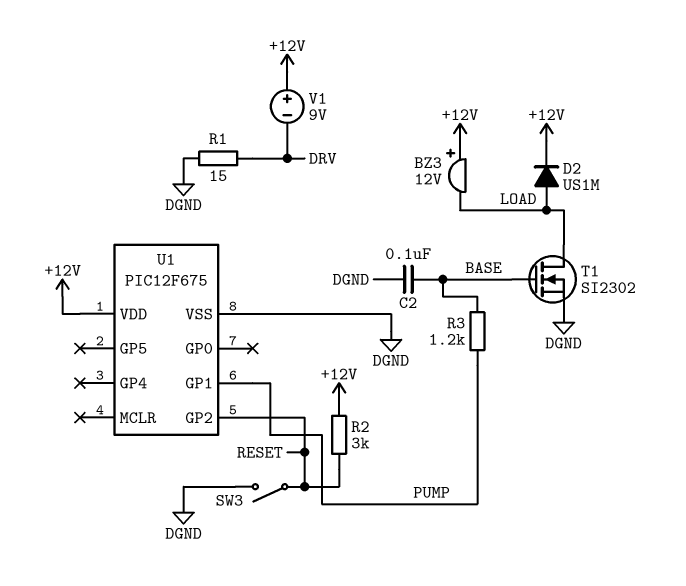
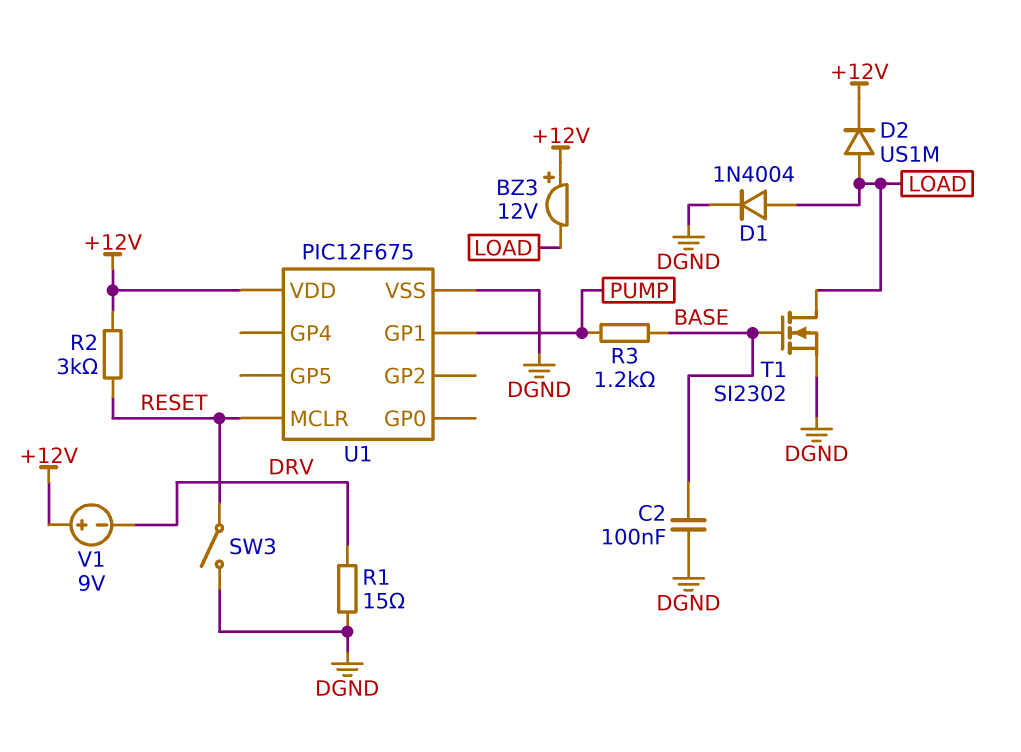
D1: none -> diode 1N4004 (A LOAD, K DGND)
U1 pin GP2: RESET -> none
U1 pin MCLR: none -> RESET

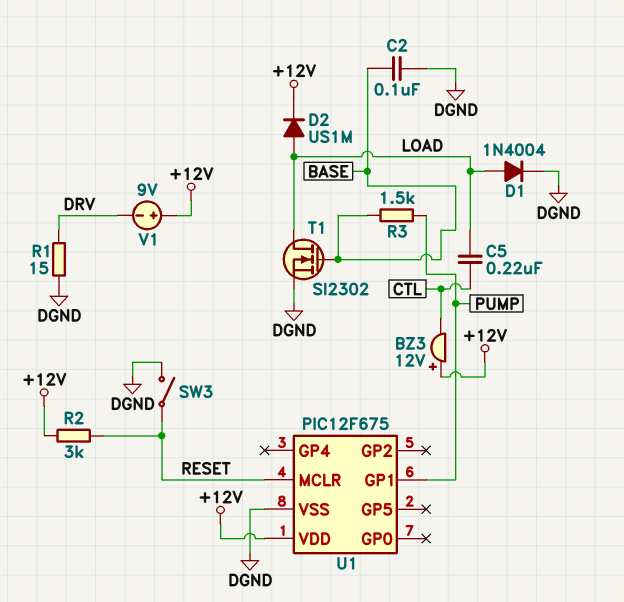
BZ3: buzzer 12V (plus +12V, minus LOAD) -> buzzer 12V (plus +12V, minus CTL)
C5: none -> 220nF (CTL, LOAD)
R3: 1.2k (BASE, PUMP) -> 1.5k (BASE, PUMP)

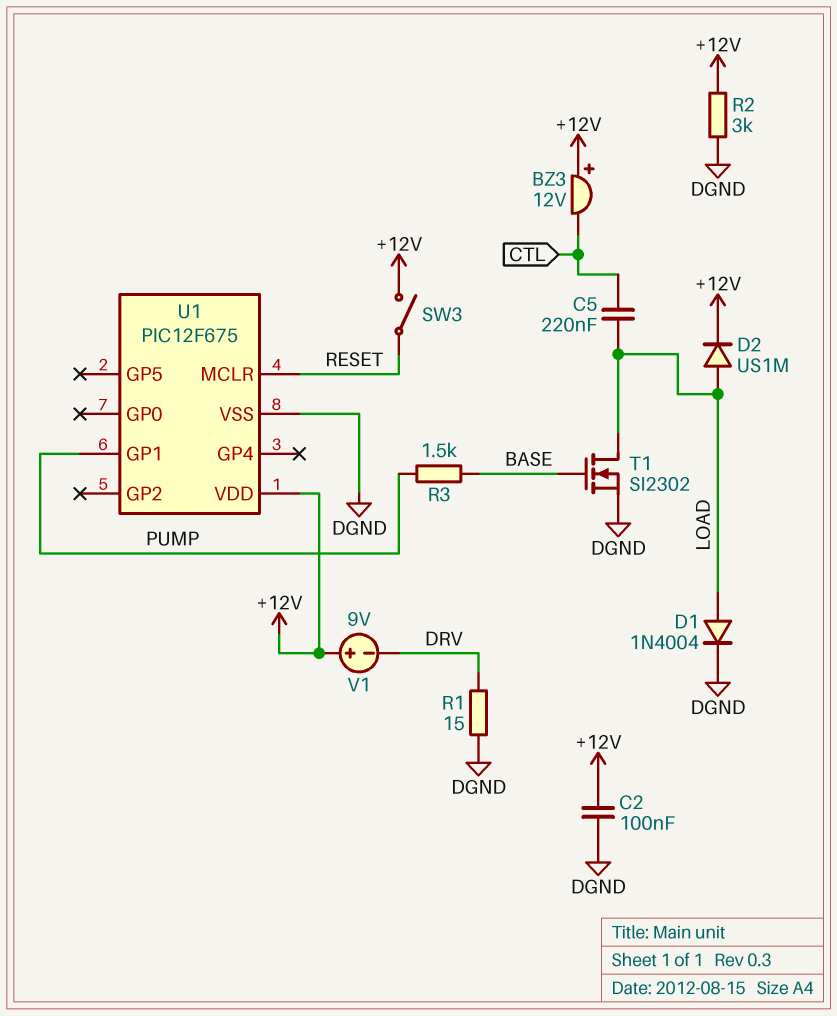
C2: 100nF (BASE, DGND) -> 100nF (+12V, DGND)
R2: 3k (+12V, RESET) -> 3k (+12V, DGND)
SW3: switch (DGND, RESET) -> switch (+12V, RESET)

